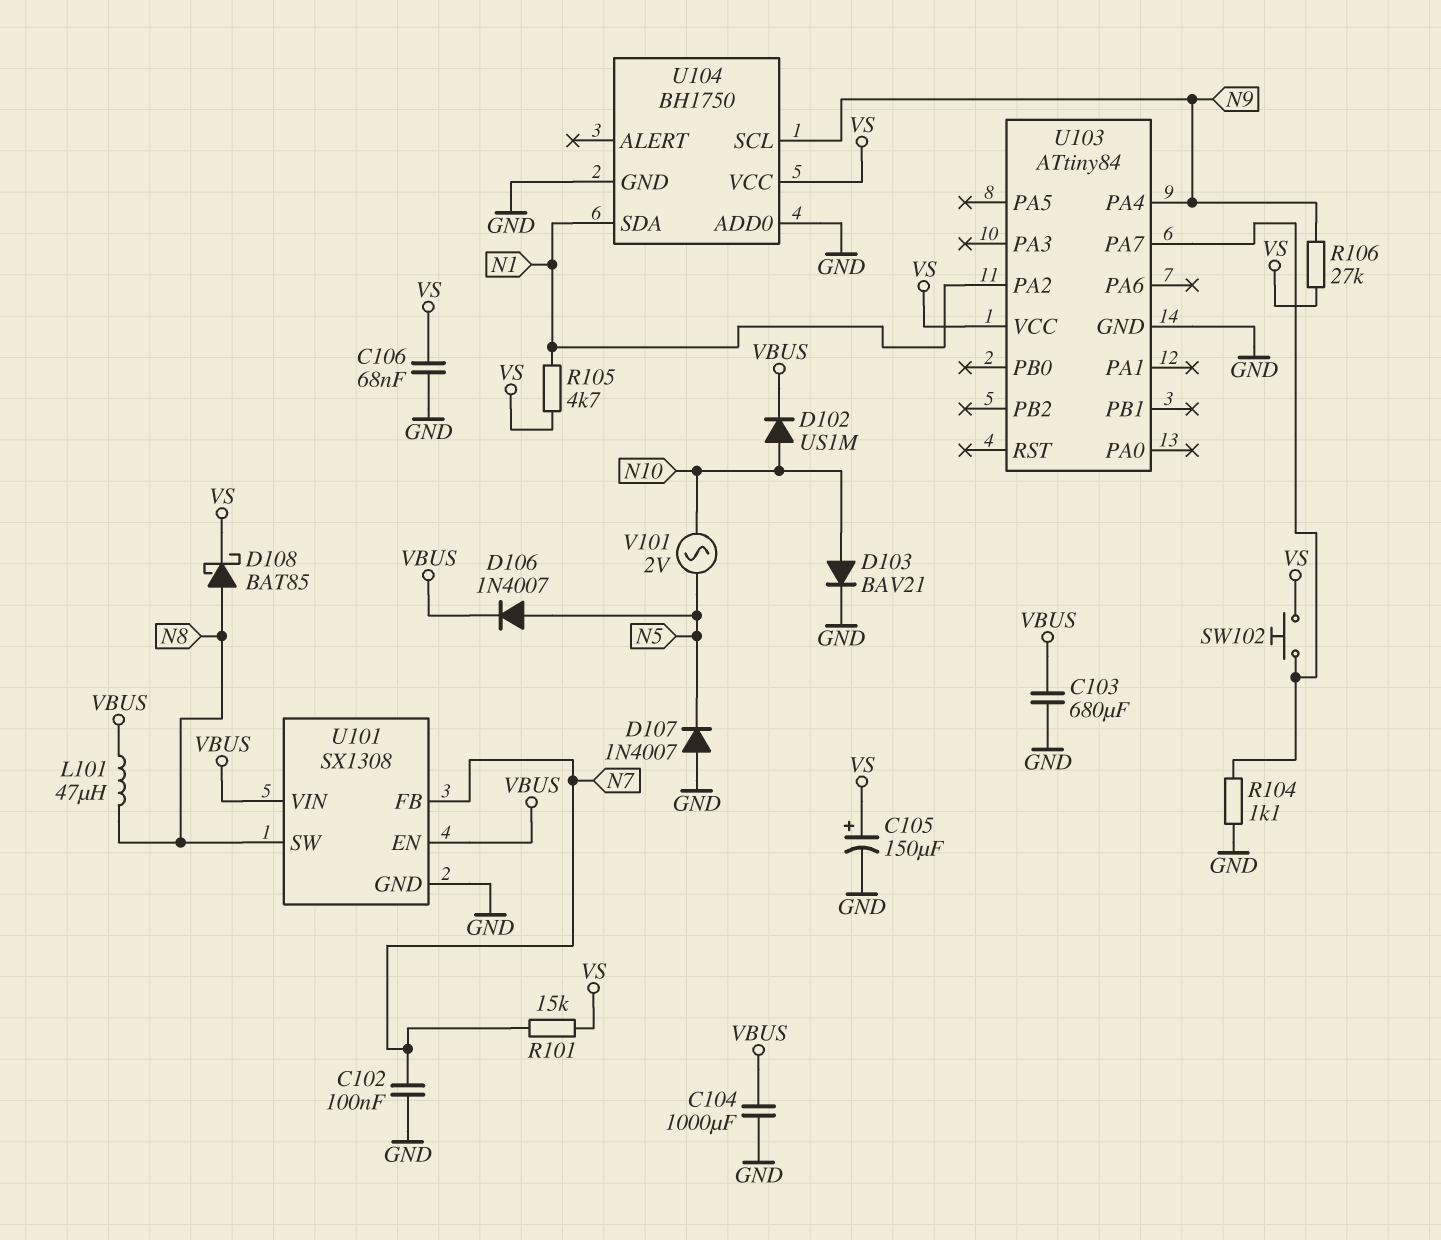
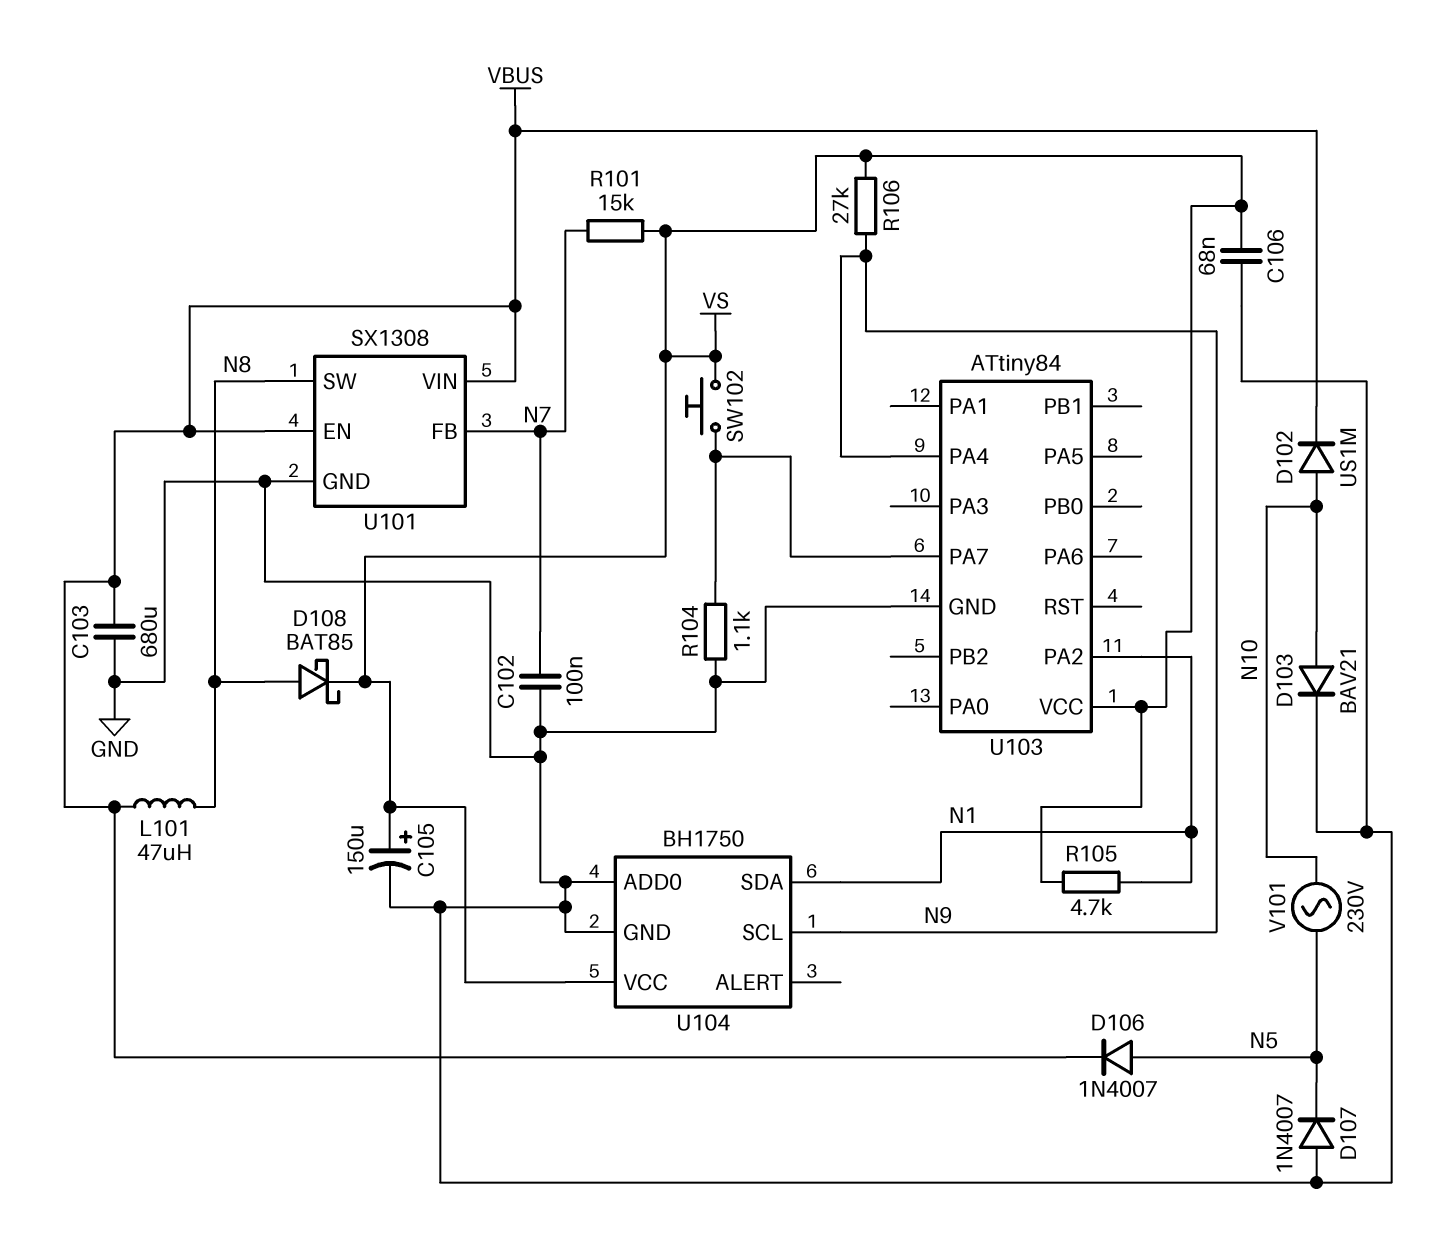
C104: 1000uF (GND, VBUS) -> none
V101: AC 2V (N5, N10) -> AC 230V (N5, N10)

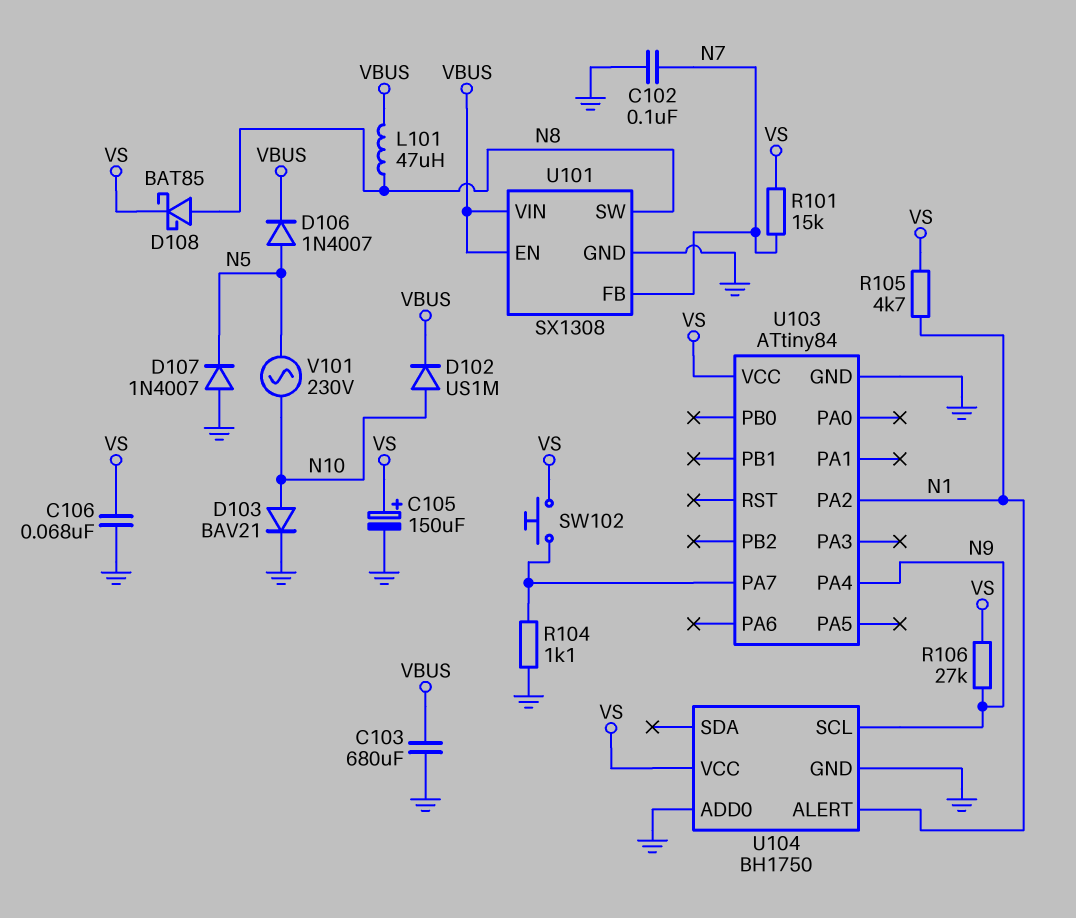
U104 pin ALERT: none -> N1
U104 pin SDA: N1 -> none

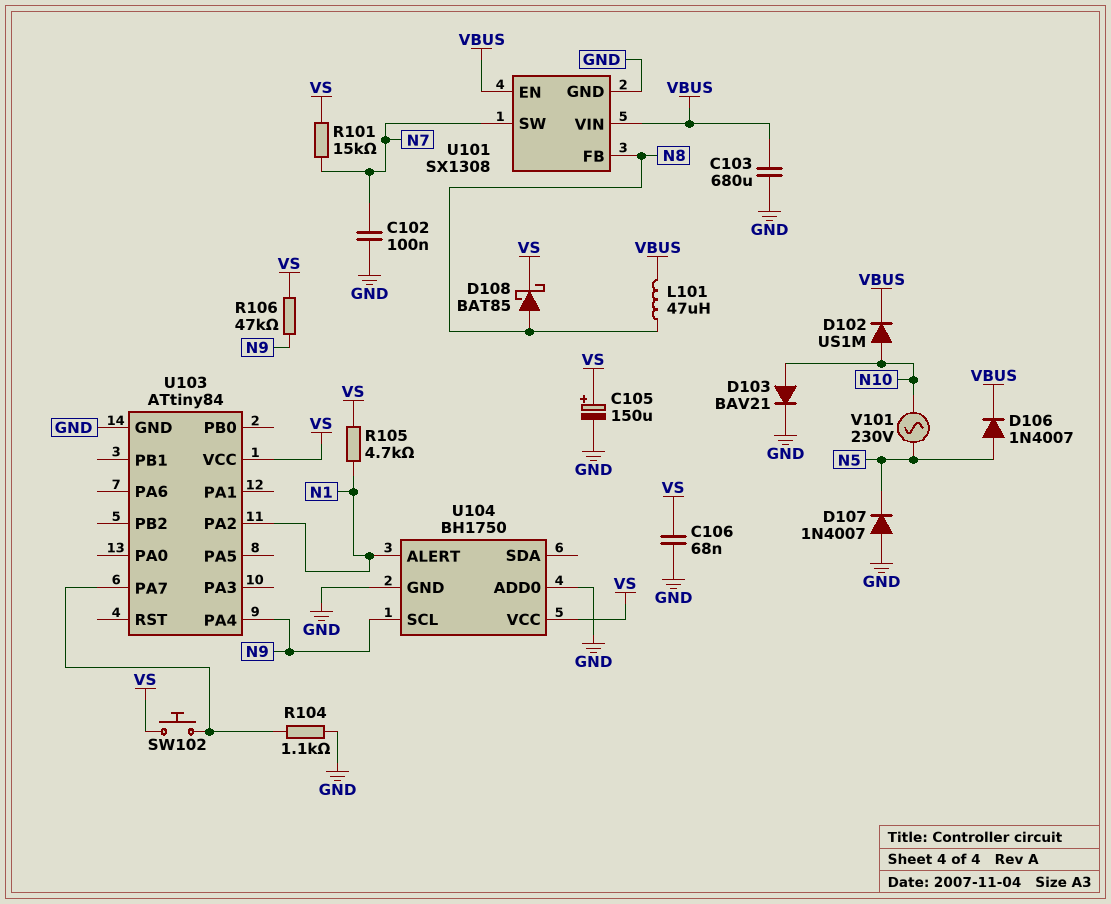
R106: 27k (N9, VS) -> 47k (N9, VS)
U101 pin FB: N7 -> N8
U101 pin SW: N8 -> N7

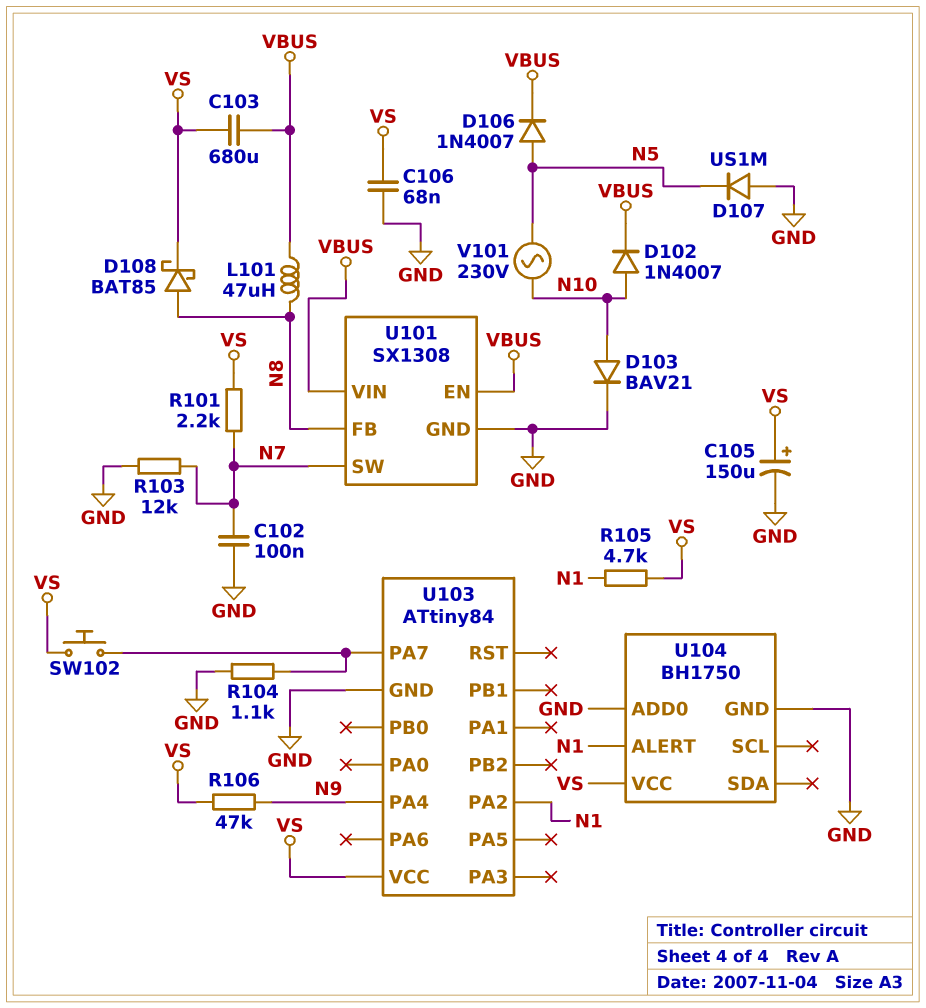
C103: 680uF (GND, VBUS) -> 680uF (VBUS, VS)
D102: diode US1M (A N10, K VBUS) -> diode 1N4007 (A N10, K VBUS)
D107: diode 1N4007 (A GND, K N5) -> diode US1M (A GND, K N5)
R101: 15k (N7, VS) -> 2.2k (N7, VS)
R103: none -> 12k (GND, N7)
U104 pin SCL: N9 -> none

